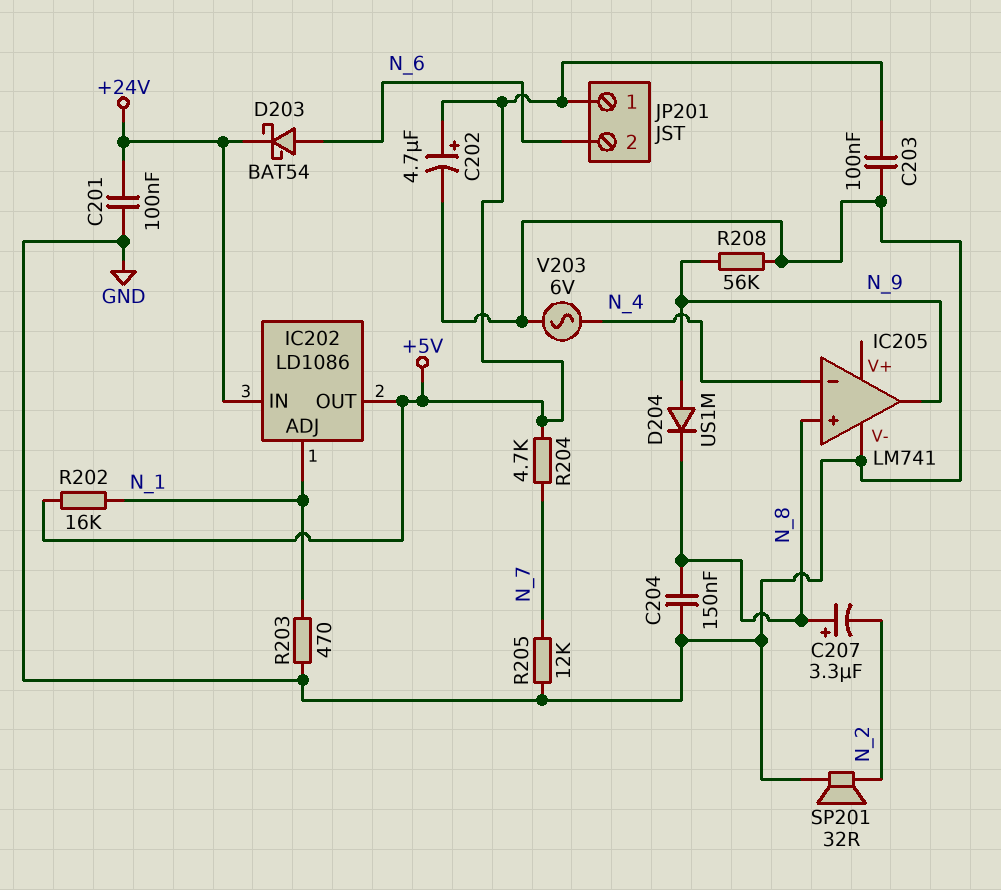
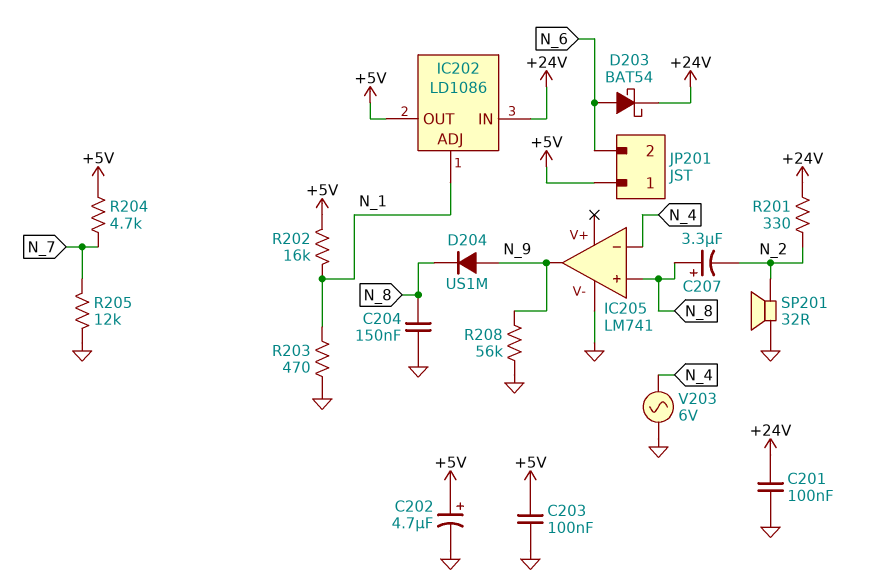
R201: none -> 330 (+24V, N_2)

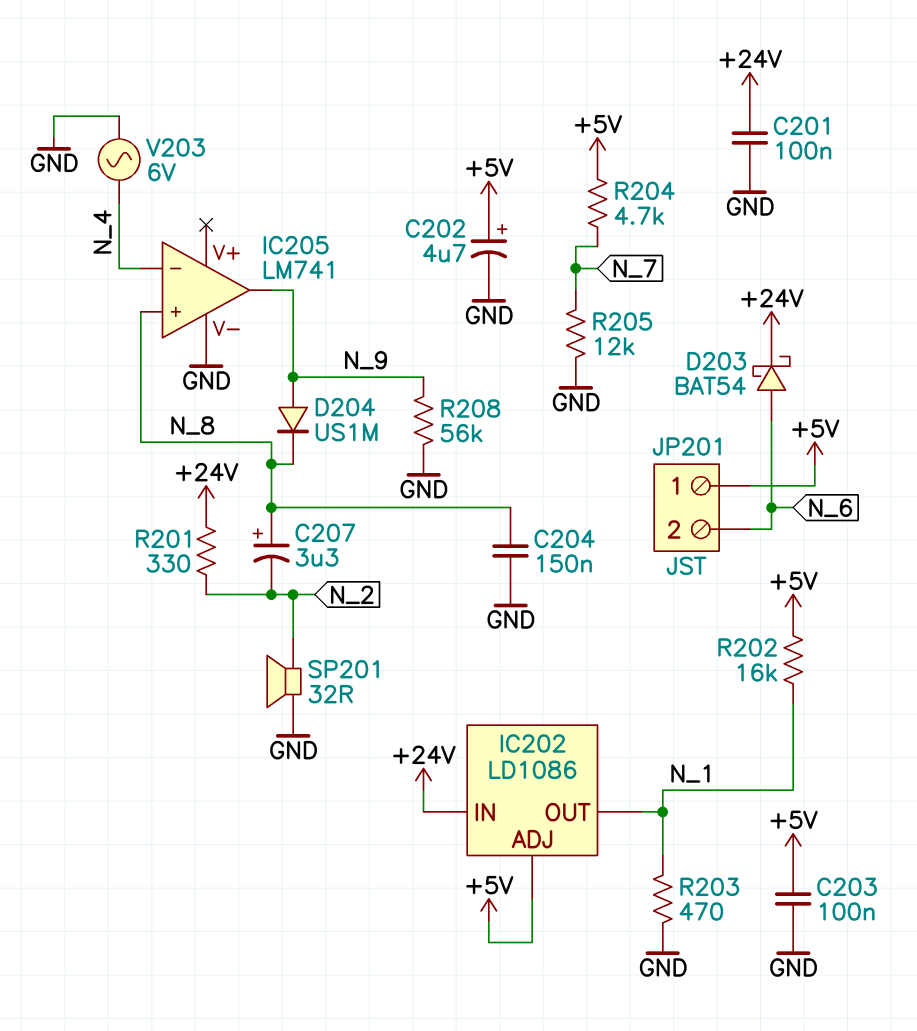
IC202 pin ADJ: N_1 -> +5V
IC202 pin OUT: +5V -> N_1

